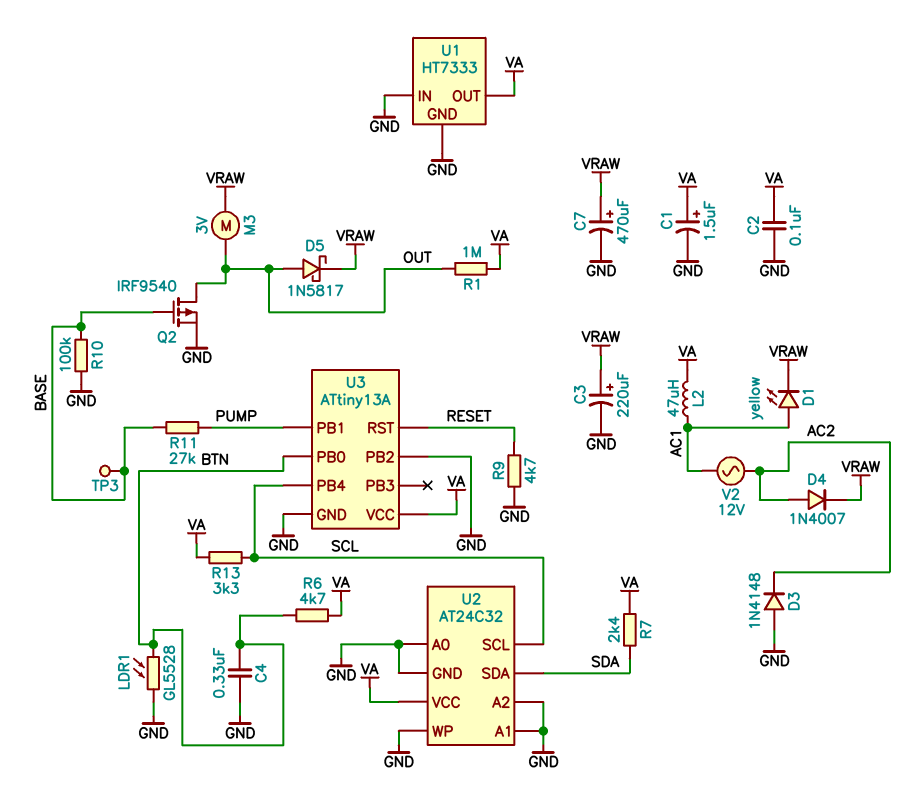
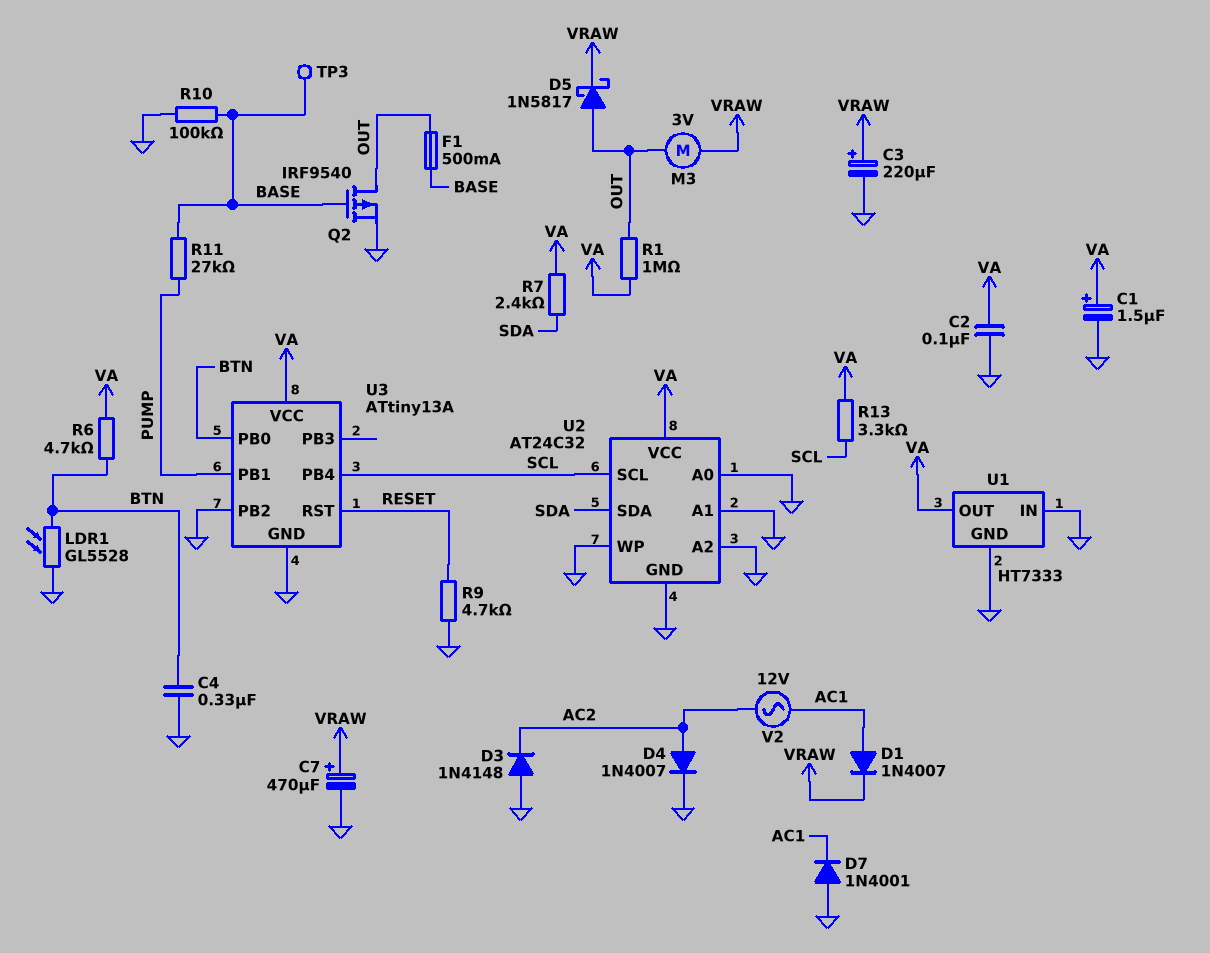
D1: LED yellow (A AC1, K VRAW) -> diode 1N4007 (A AC1, K VRAW)
D4: diode 1N4007 (A AC2, K VRAW) -> diode 1N4007 (A AC2, K GND)
D7: none -> diode 1N4001 (A GND, K AC1)
F1: none -> 500mA (BASE, OUT)
L2: 47uH (AC1, VA) -> none

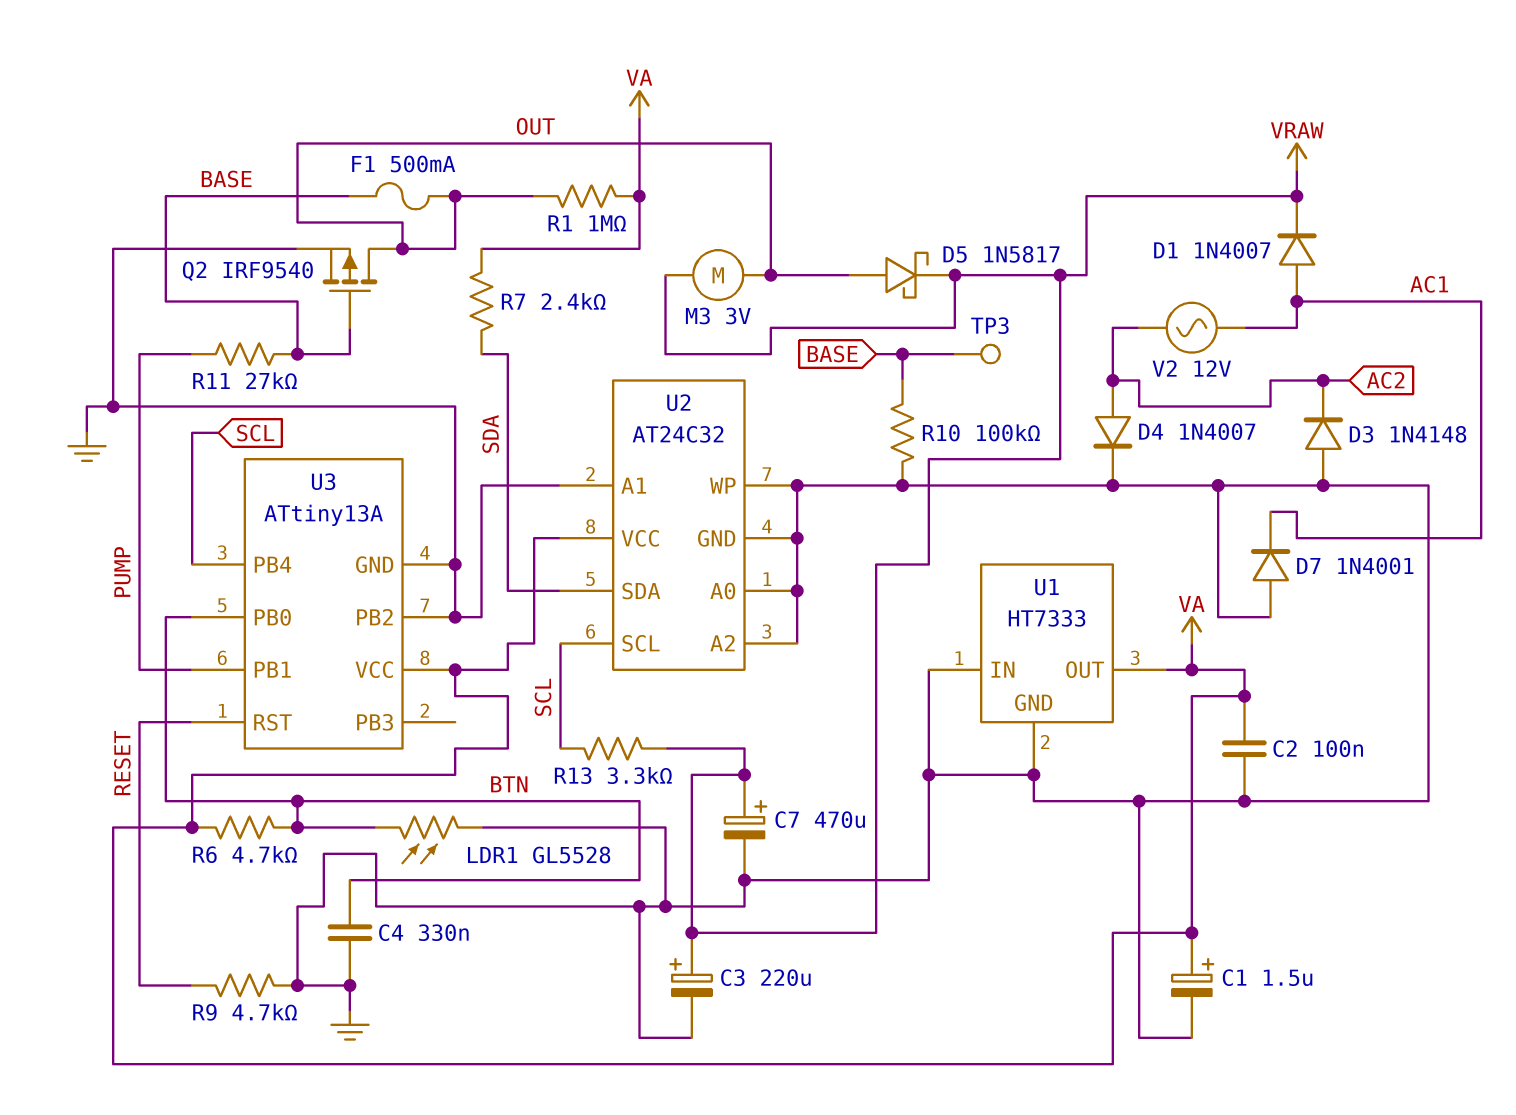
R13: 3.3k (SCL, VA) -> 3.3k (SCL, VRAW)

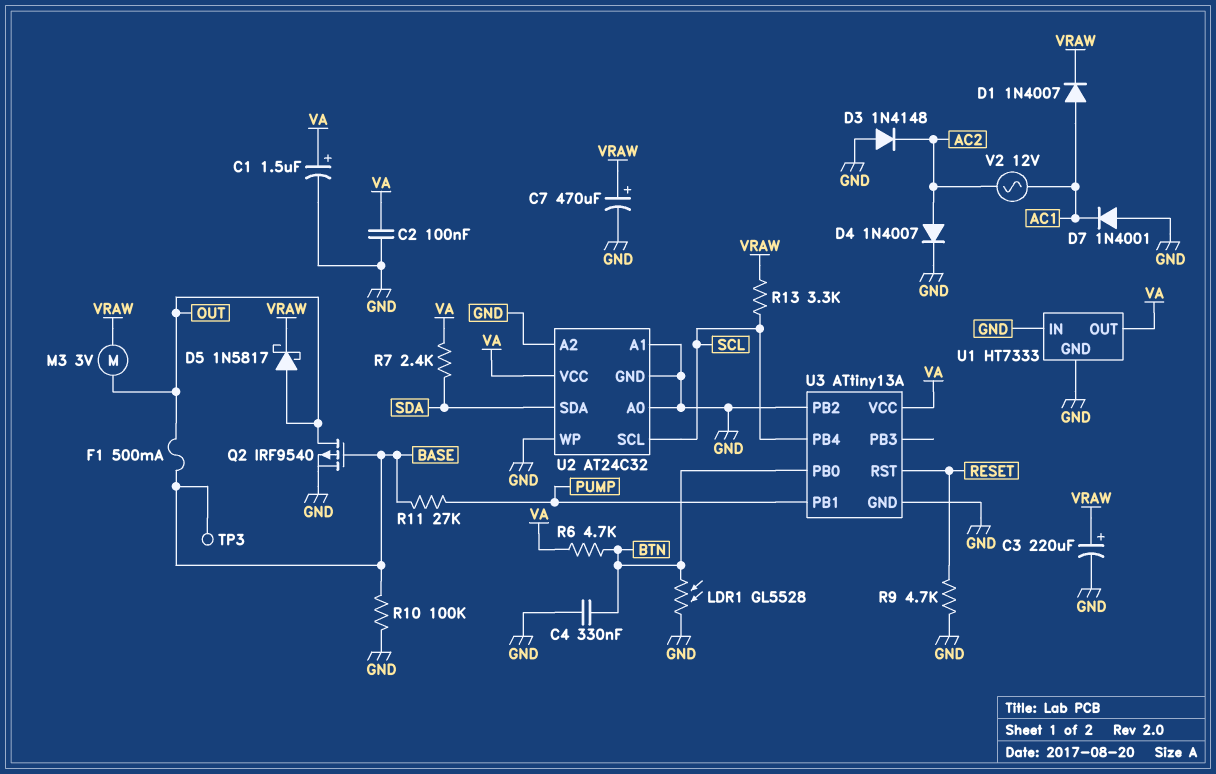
R1: 1M (OUT, VA) -> none

